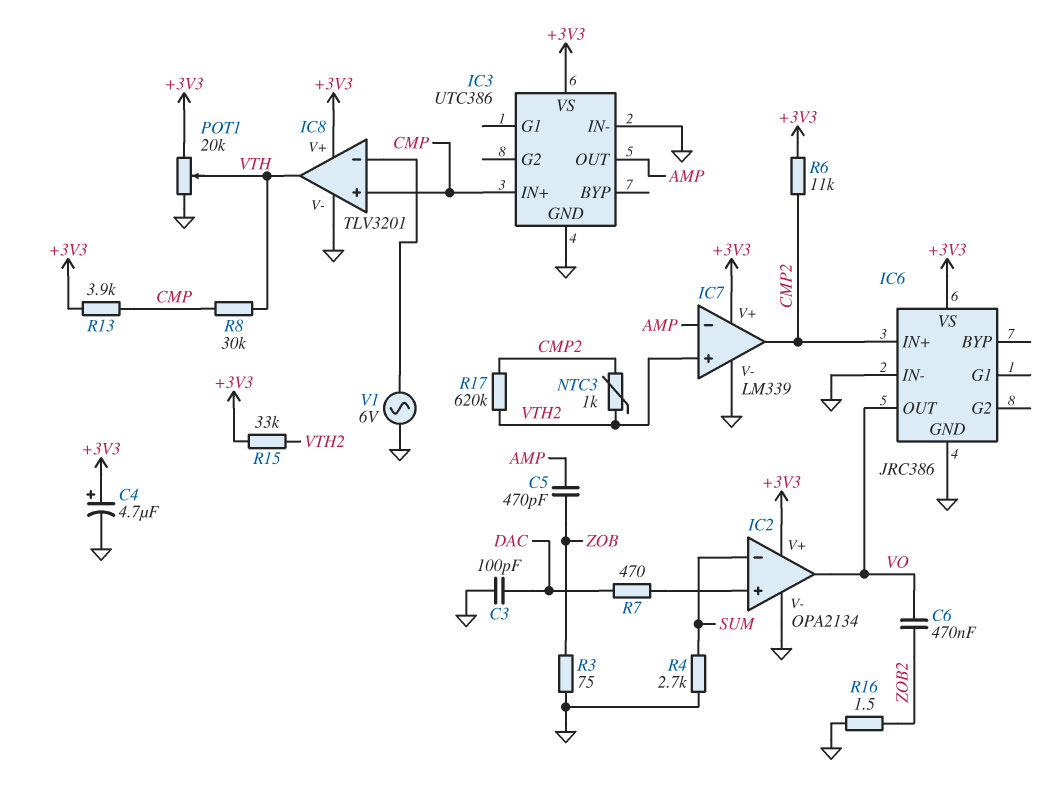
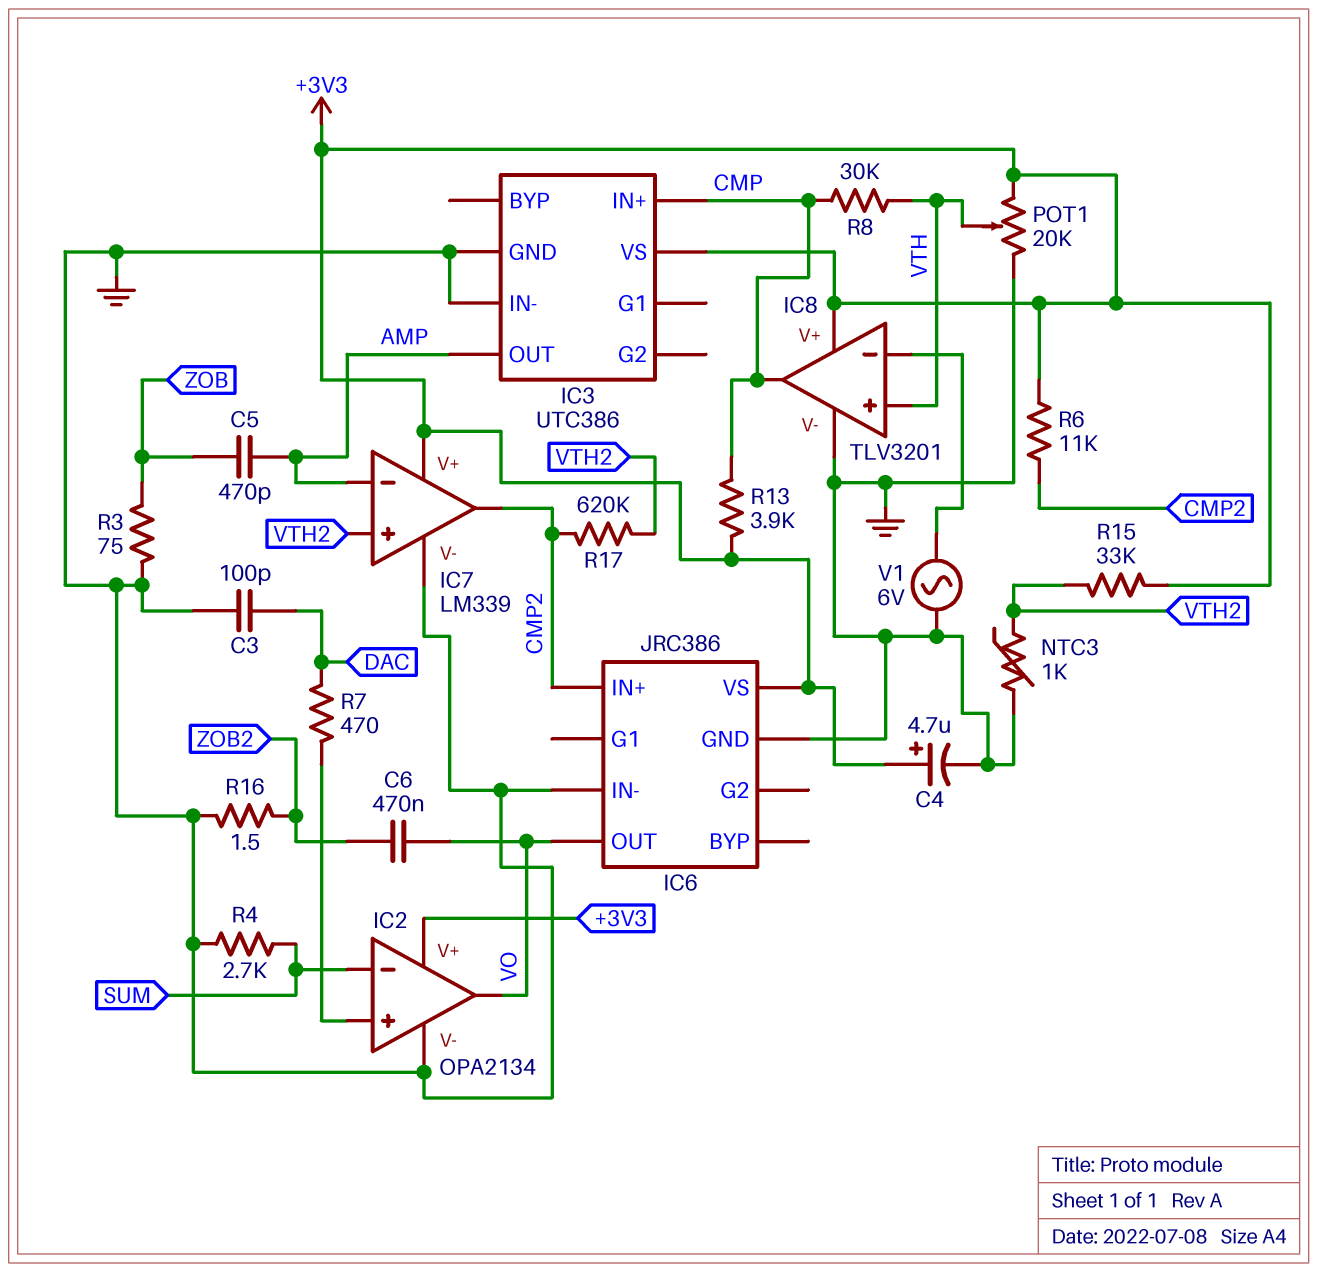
IC8 pin in+: CMP -> VTH
IC8 pin out: VTH -> CMP
NTC3: 1k (CMP2, VTH2) -> 1k (GND, VTH2)

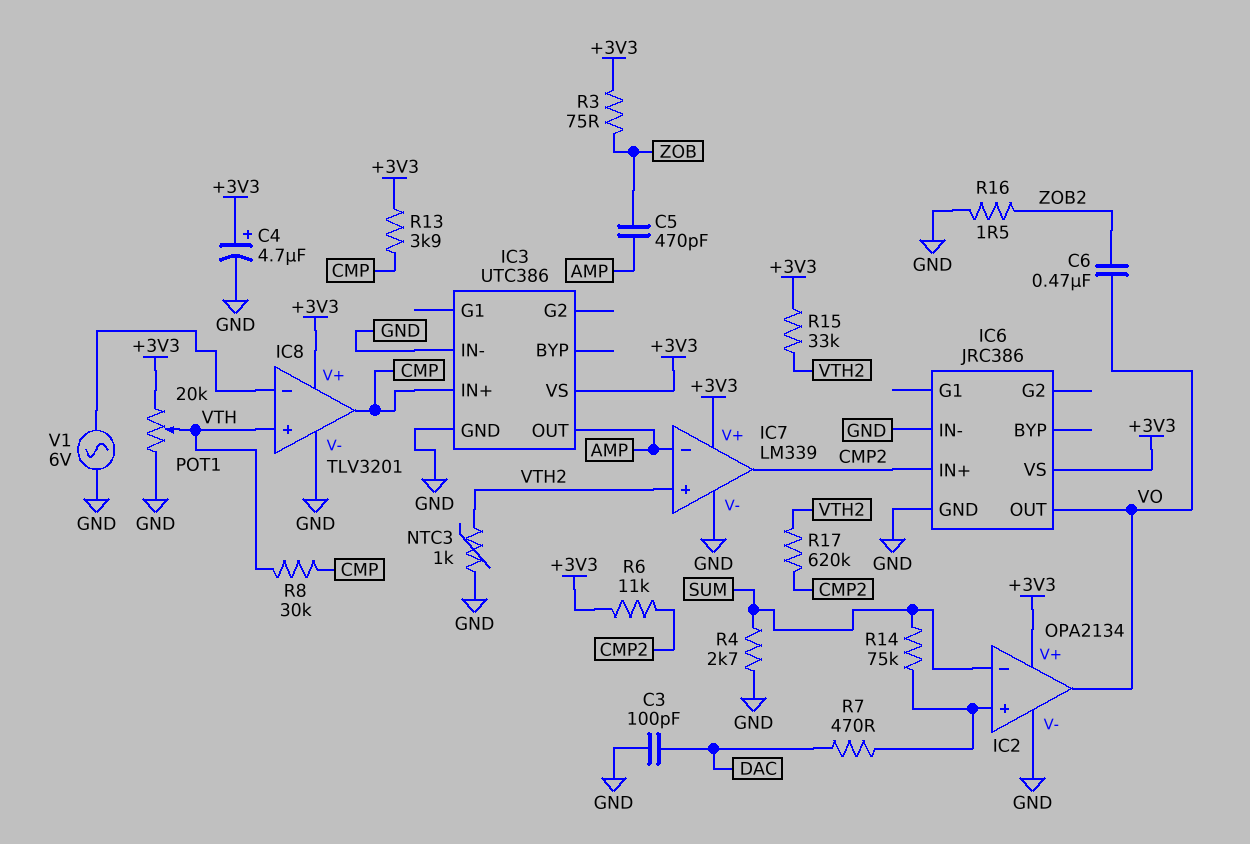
R3: 75 (GND, ZOB) -> 75 (+3V3, ZOB)
R14: none -> 75k (IC2/in+, SUM)

